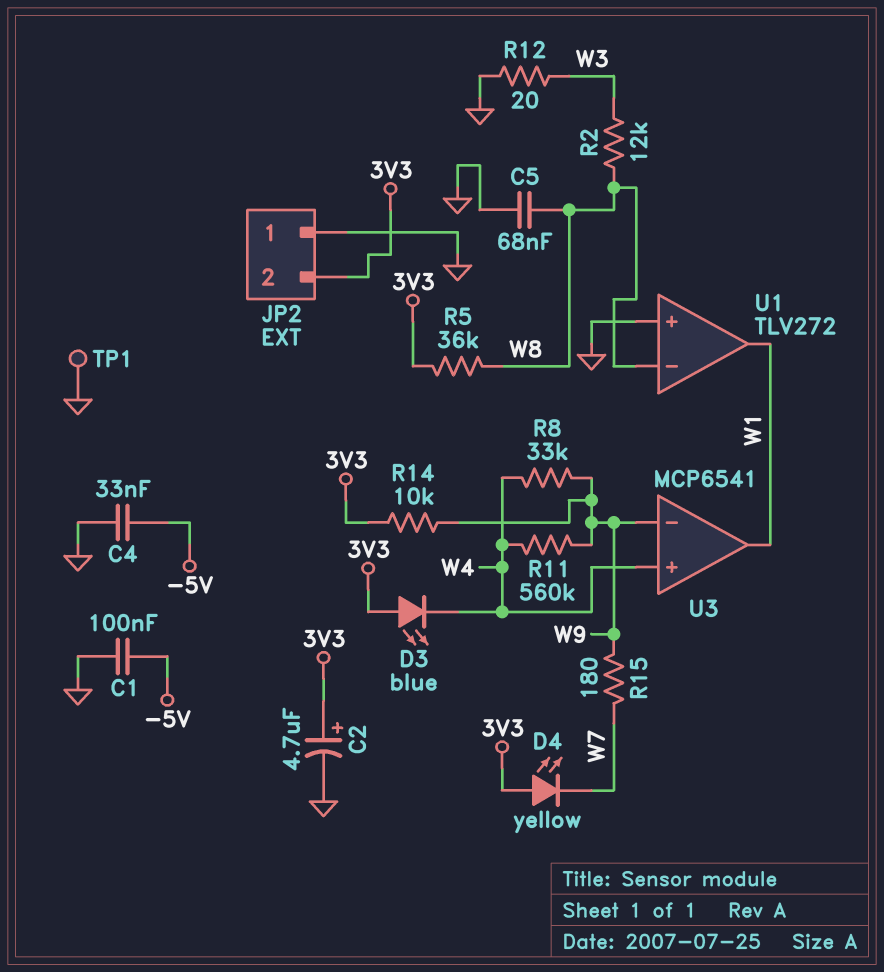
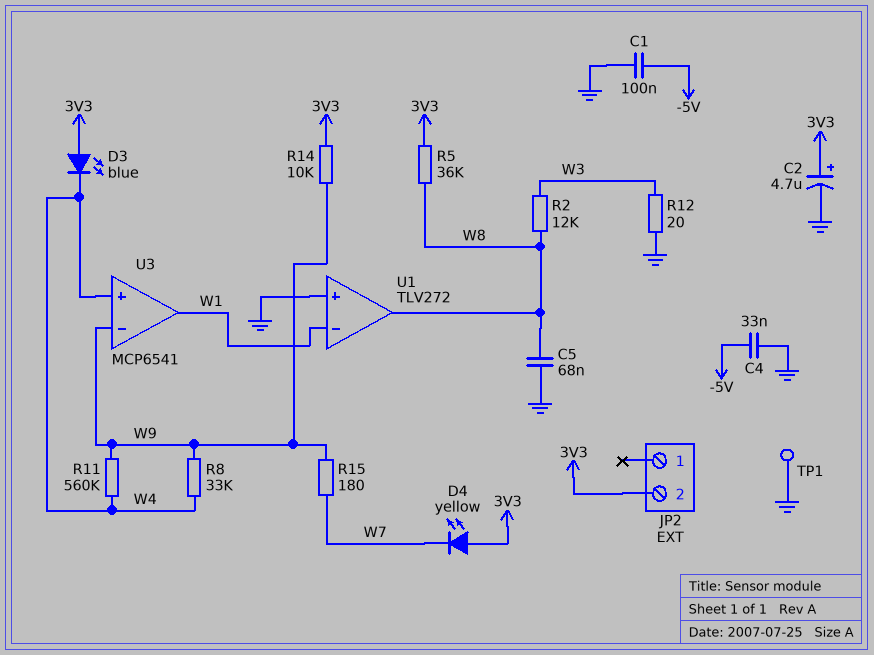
JP2 pin 1: GND -> none
U1 pin in-: W8 -> W1
U1 pin out: W1 -> W8

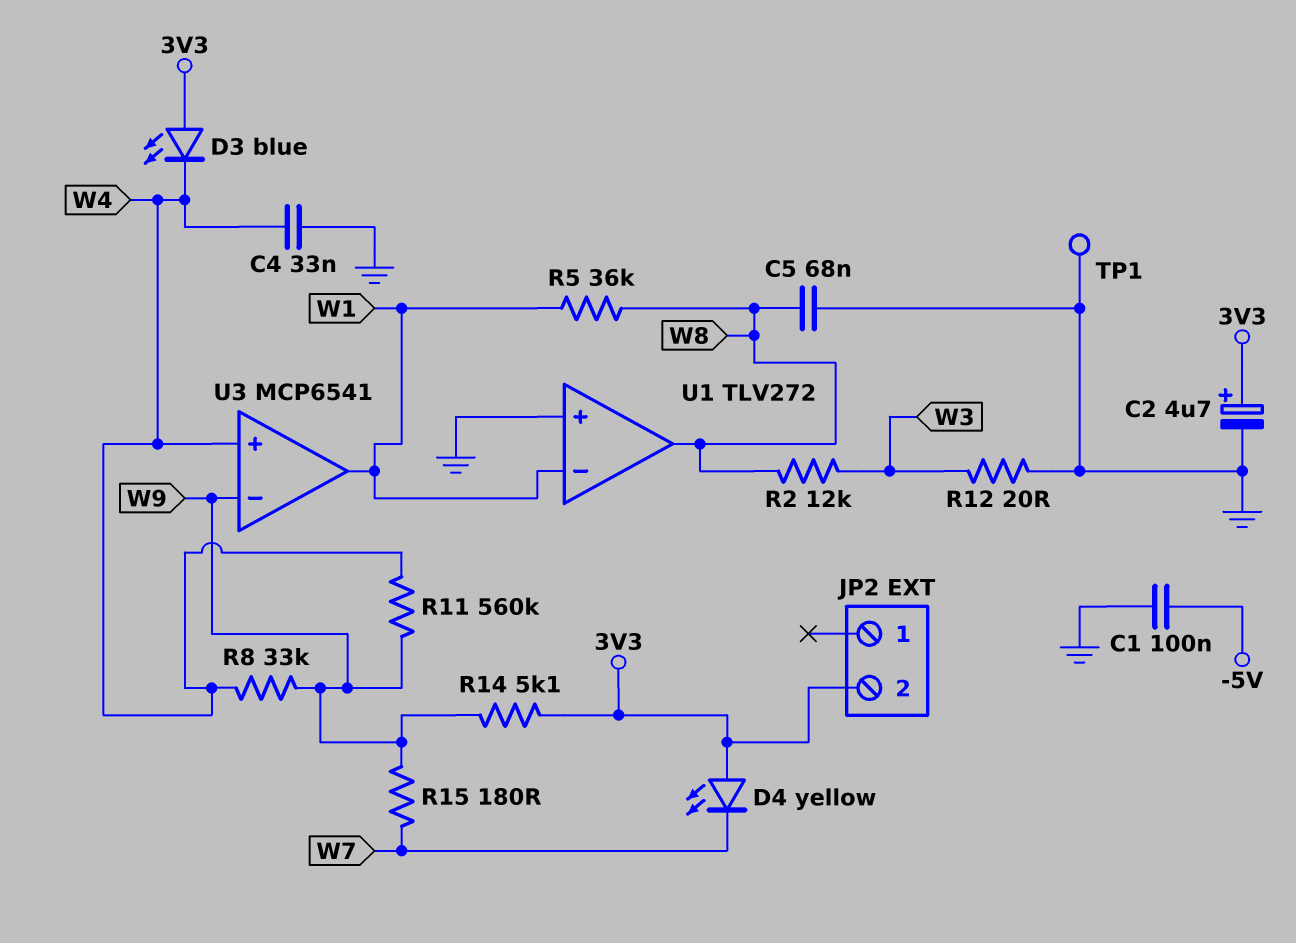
C4: 33nF (-5V, GND) -> 33nF (GND, W4)
R5: 36k (3V3, W8) -> 36k (W1, W8)
R14: 10k (3V3, W9) -> 5.1k (3V3, W9)

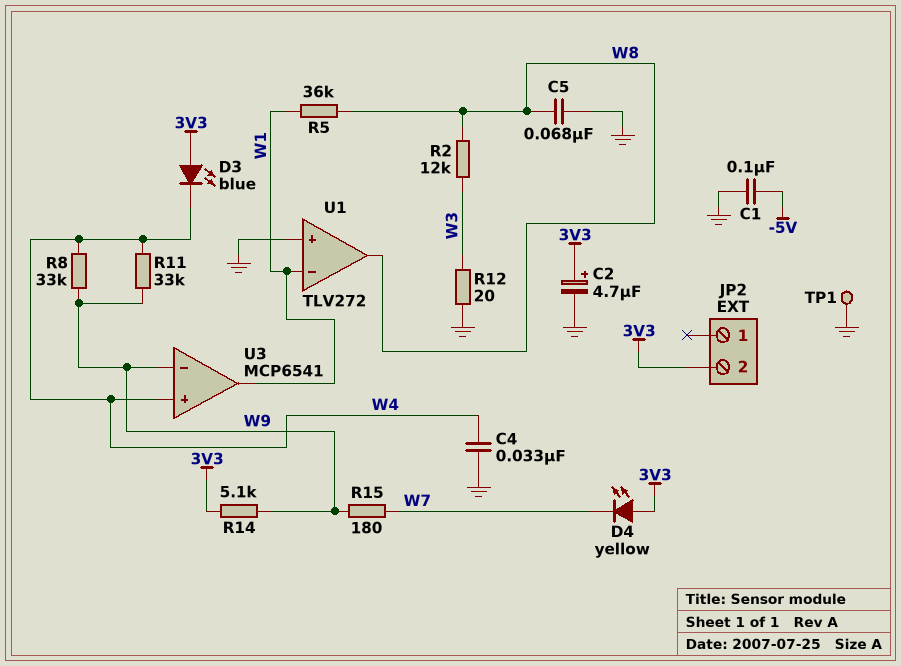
R11: 560k (W4, W9) -> 33k (W4, W9)

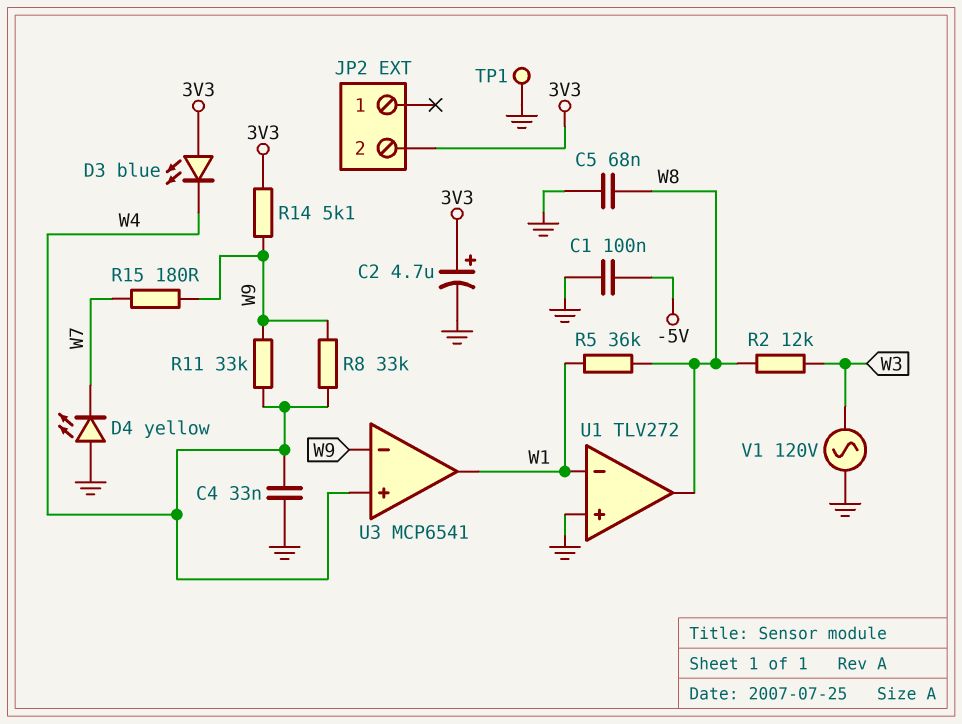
D4: LED yellow (A 3V3, K W7) -> LED yellow (A GND, K W7)
R12: 20 (GND, W3) -> none
V1: none -> AC 120V (GND, W3)

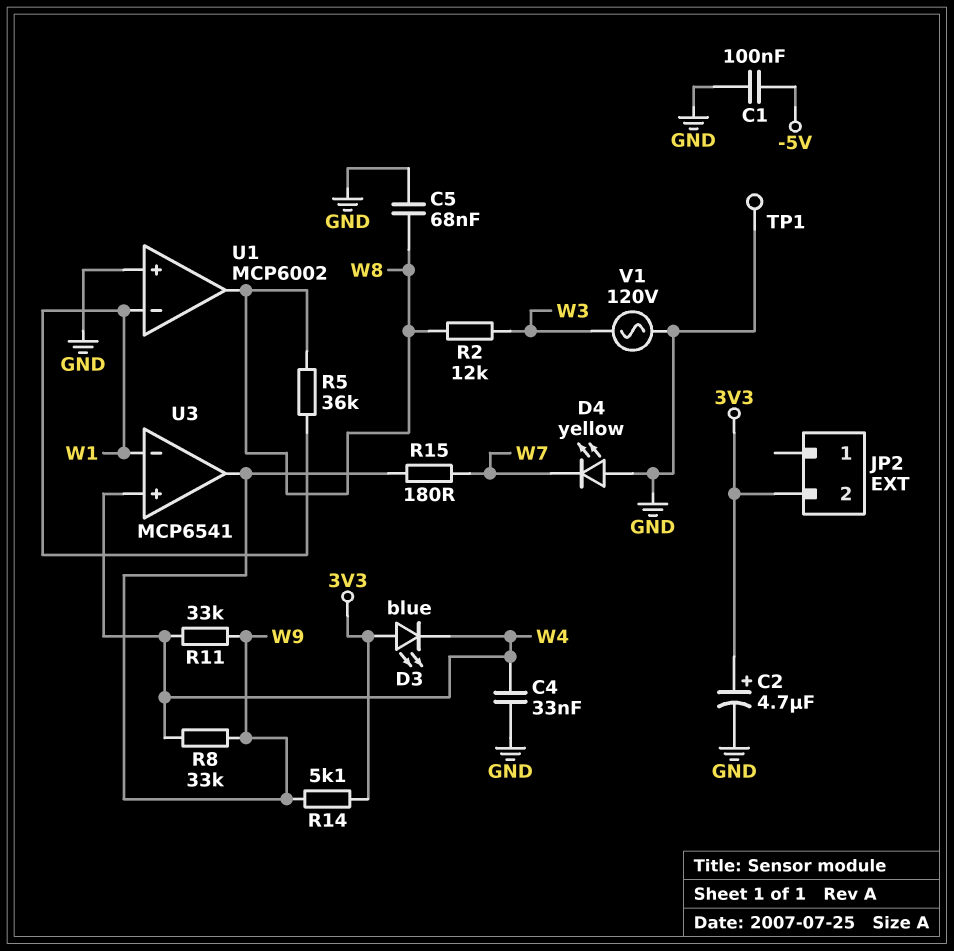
U1: TLV272 -> MCP6002
U3 pin in-: W9 -> W1
U3 pin out: W1 -> W9

